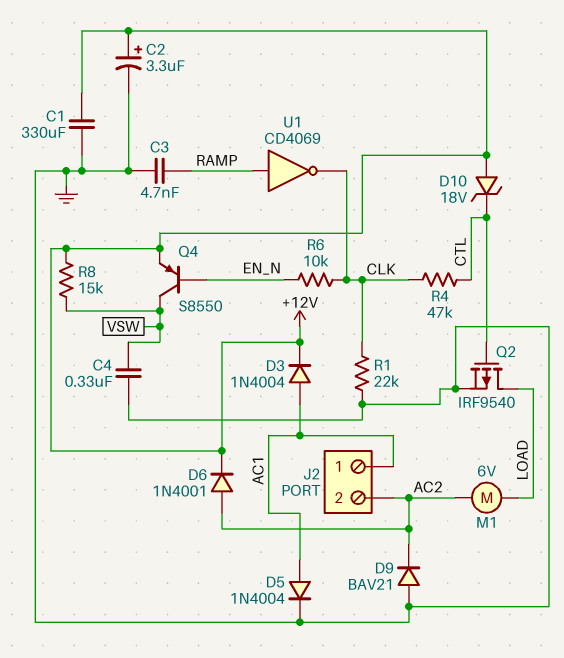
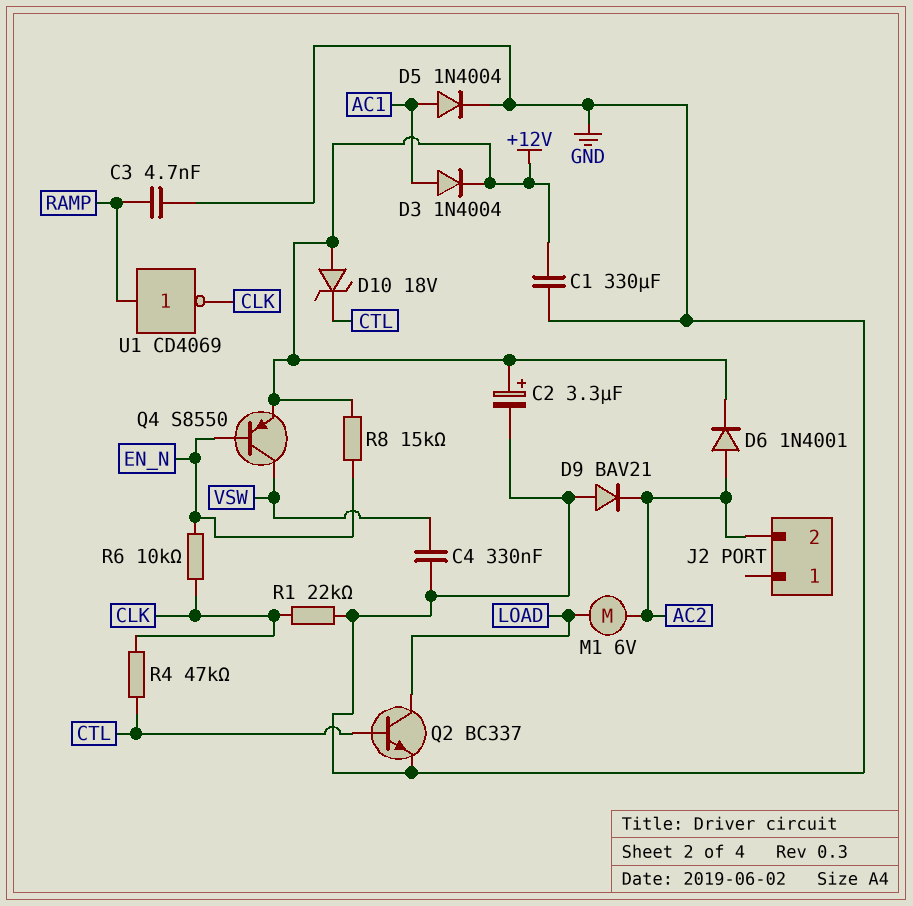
J2 pin 1: AC1 -> none
Q2: PMOS IRF9540 (G CTL, D LOAD, S GND) -> NPN BC337 (B CTL, C LOAD, E GND)
R8: 15k (+12V, VSW) -> 15k (+12V, EN_N)

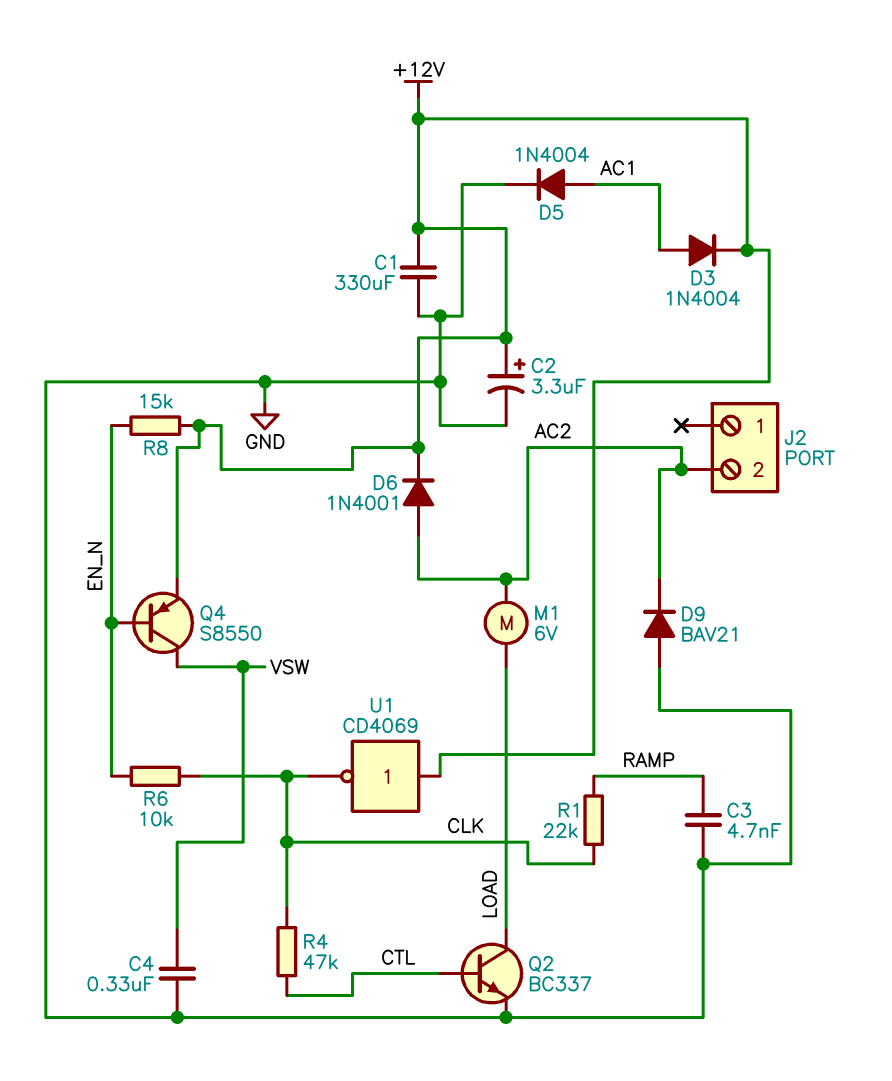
D10: zener 18V (A +12V, K CTL) -> none
R1: 22k (CLK, GND) -> 22k (CLK, RAMP)
U1: NOT CD4069 (in RAMP, out CLK) -> NOT CD4069 (in +12V, out CLK)

